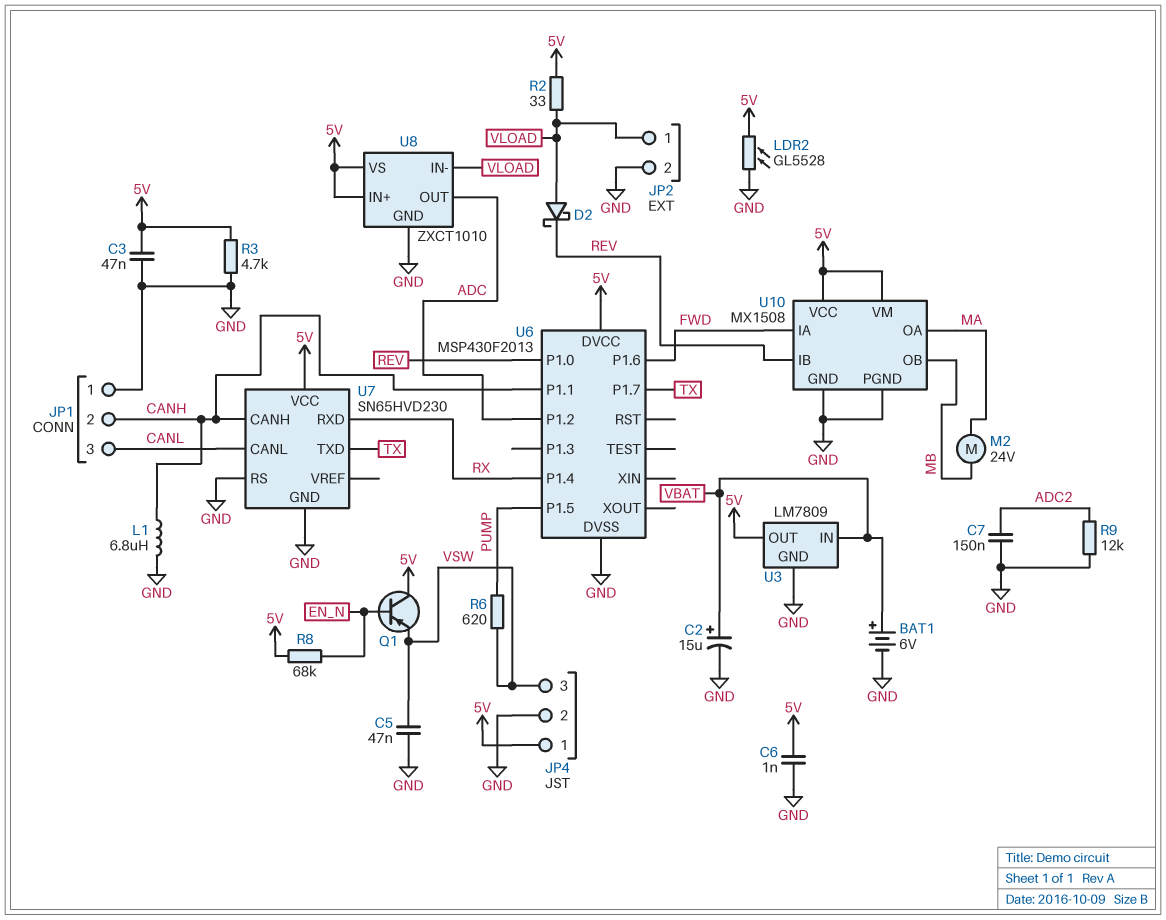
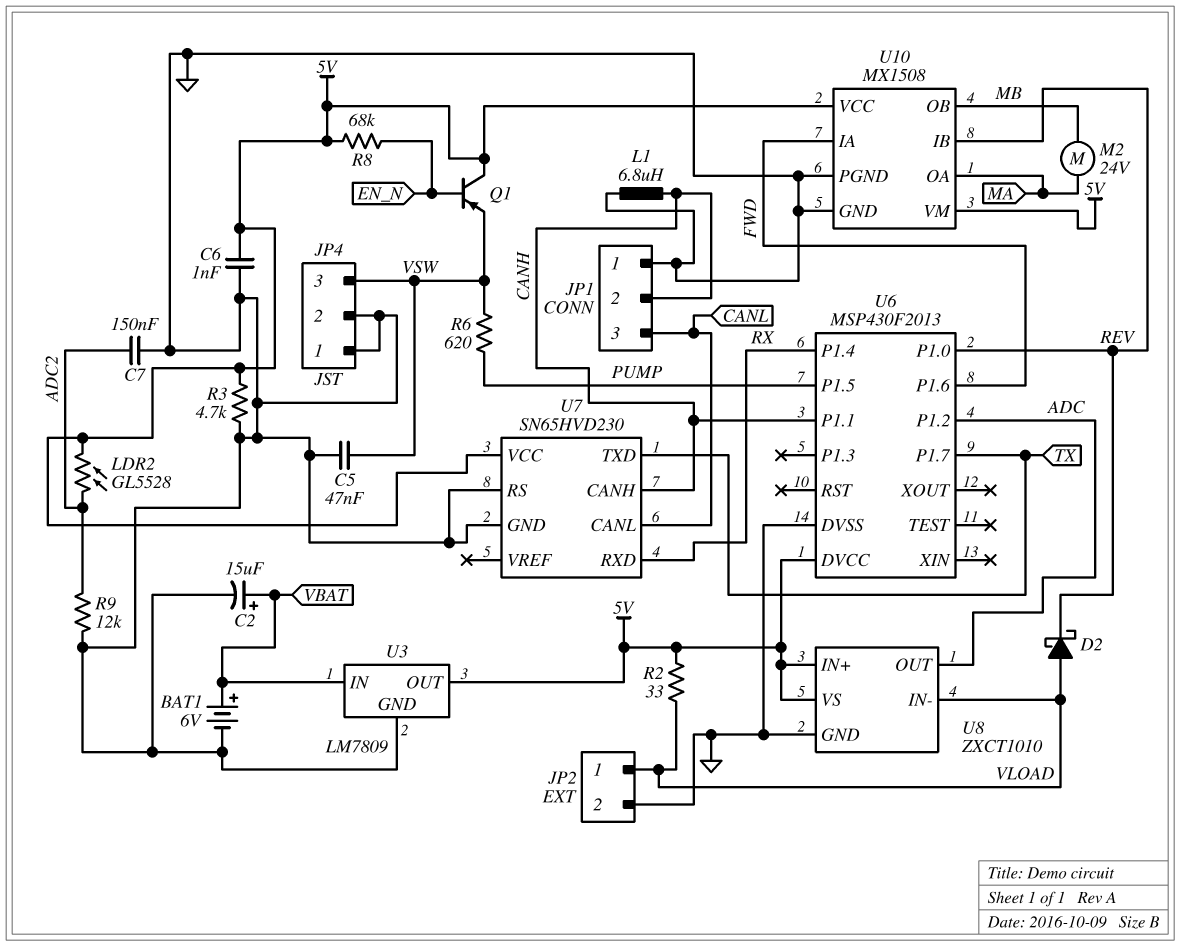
C3: 47nF (5V, GND) -> none
JP4 pin 1: 5V -> GND
LDR2: GL5528 (5V, GND) -> GL5528 (5V, ADC2)

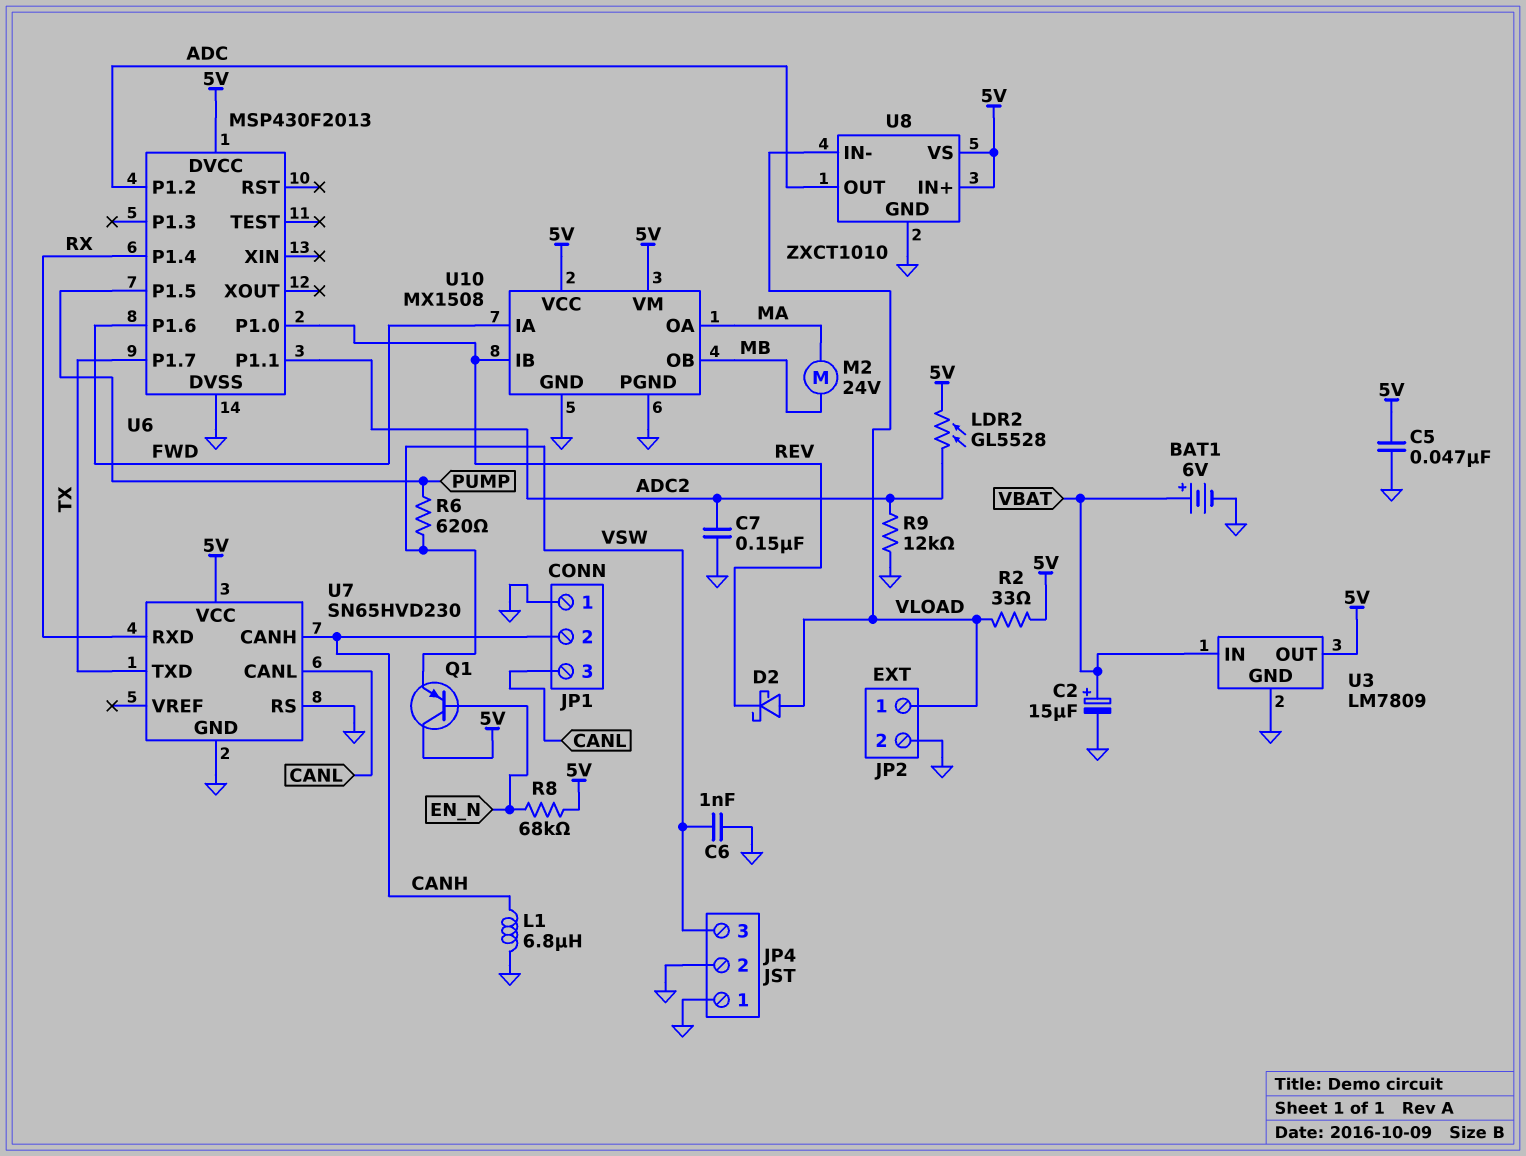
C5: 47nF (GND, VSW) -> 47nF (5V, GND)
C6: 1nF (5V, GND) -> 1nF (GND, VSW)
R3: 4.7k (5V, GND) -> none
U6 pin P1.1: CANH -> ADC2

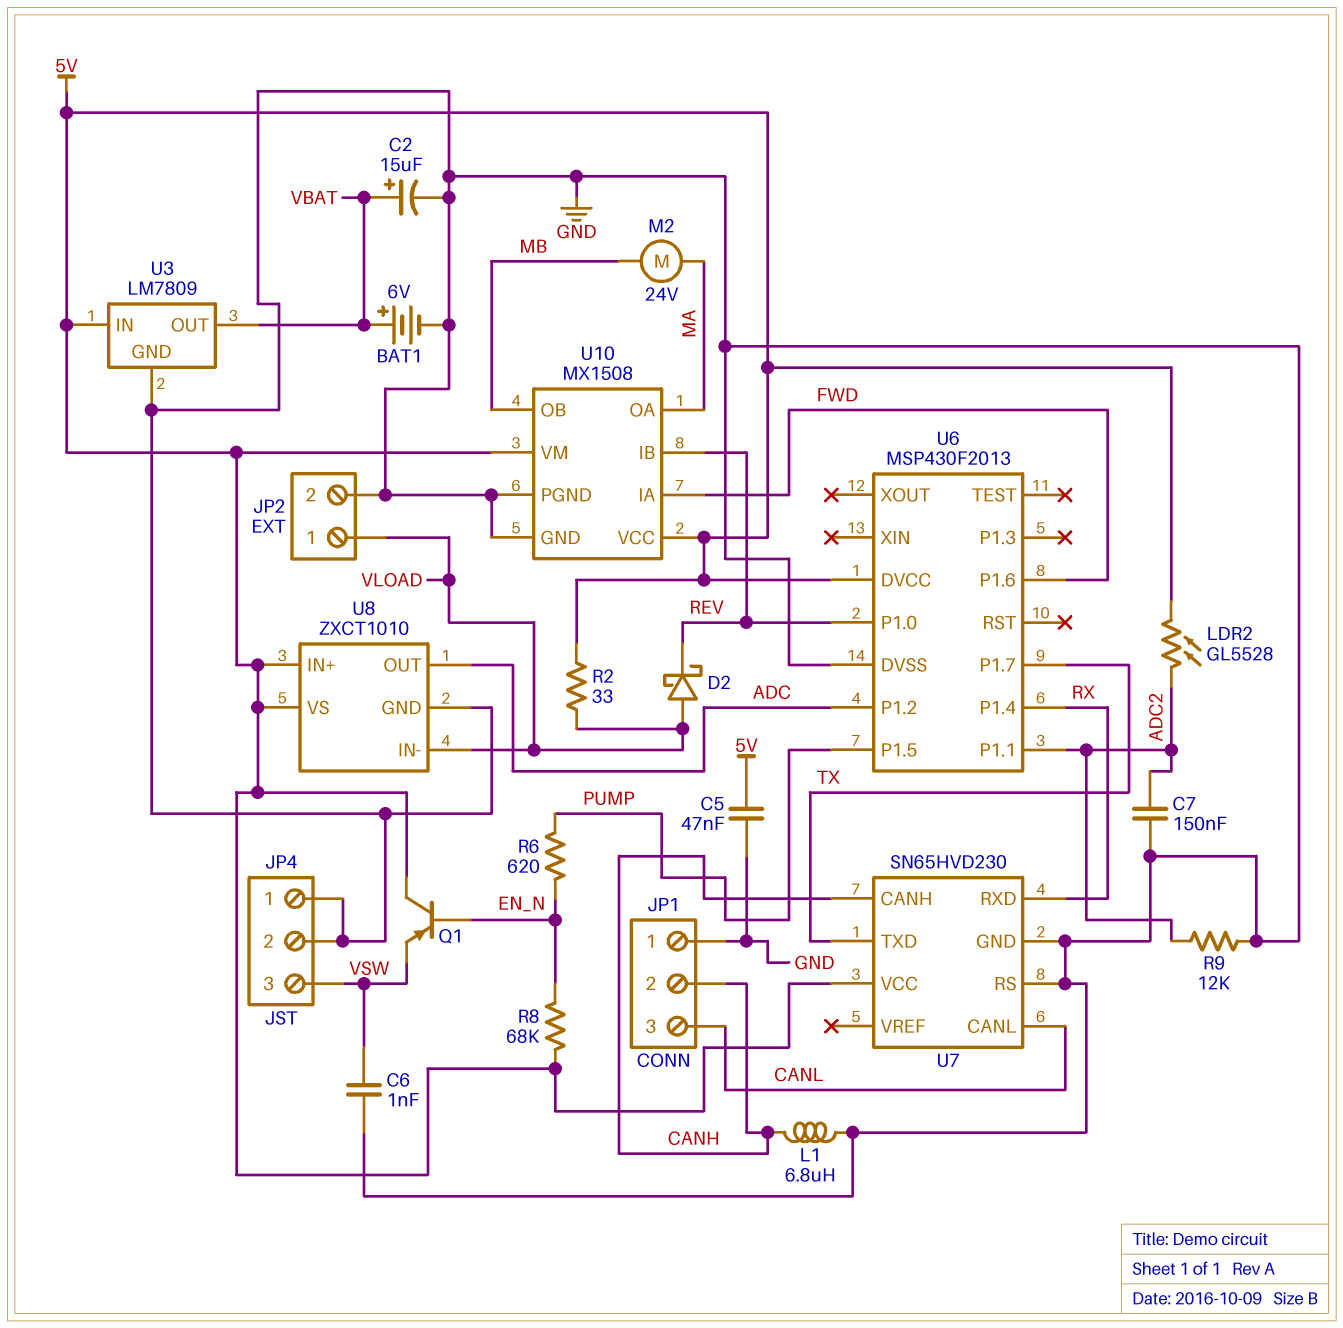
R6: 620 (PUMP, VSW) -> 620 (EN_N, PUMP)
U3 pin IN: VBAT -> 5V
U3 pin OUT: 5V -> VBAT

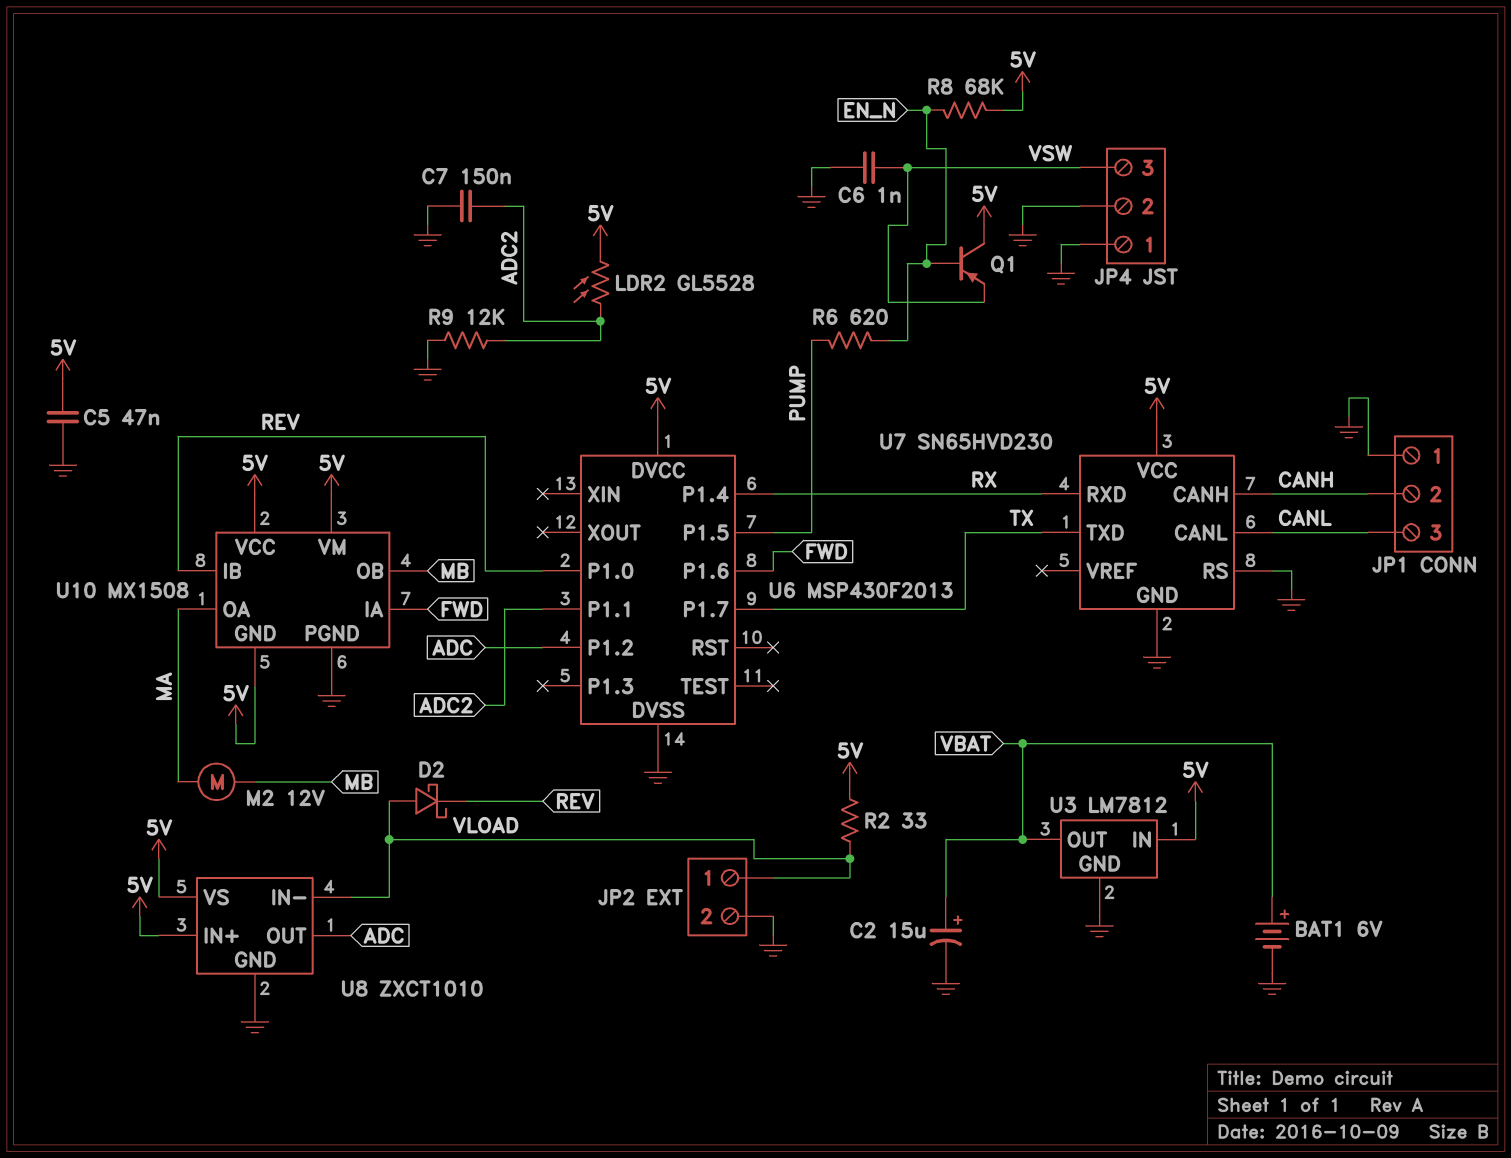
L1: 6.8uH (CANH, GND) -> none
M2: motor 24V (MA, MB) -> motor 12V (MA, MB)
U3: LM7809 -> LM7812
U10 pin GND: GND -> 5V

